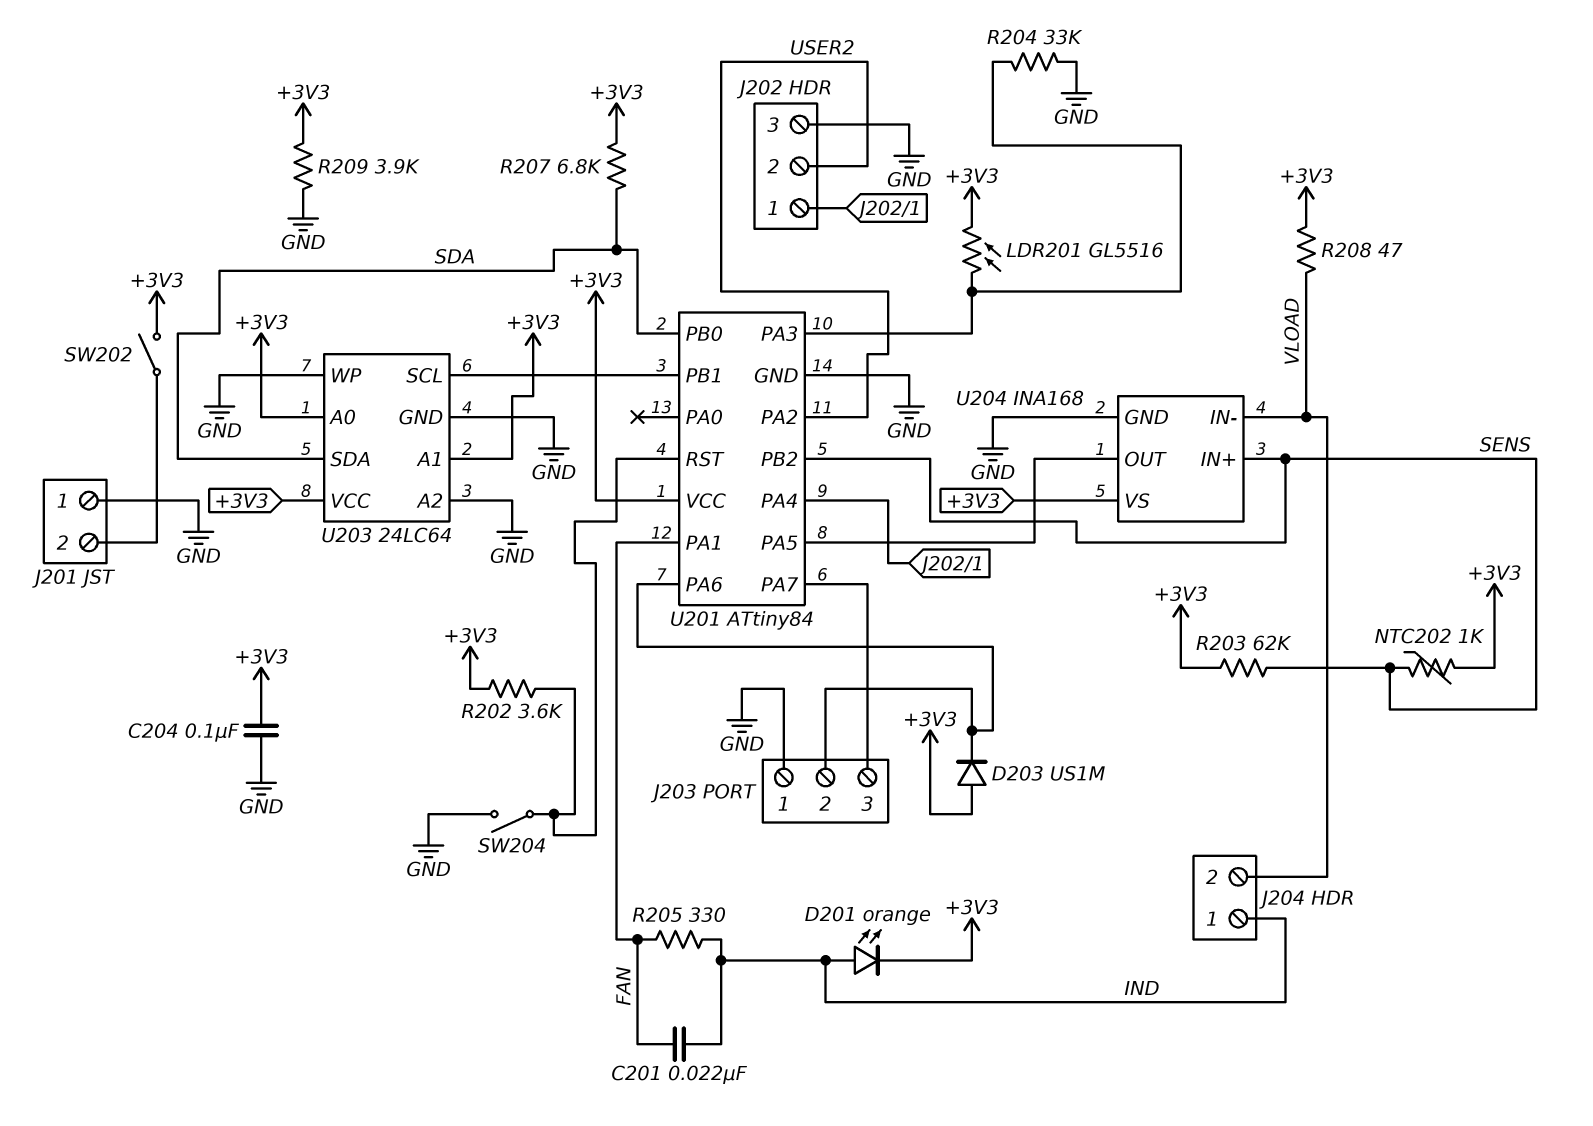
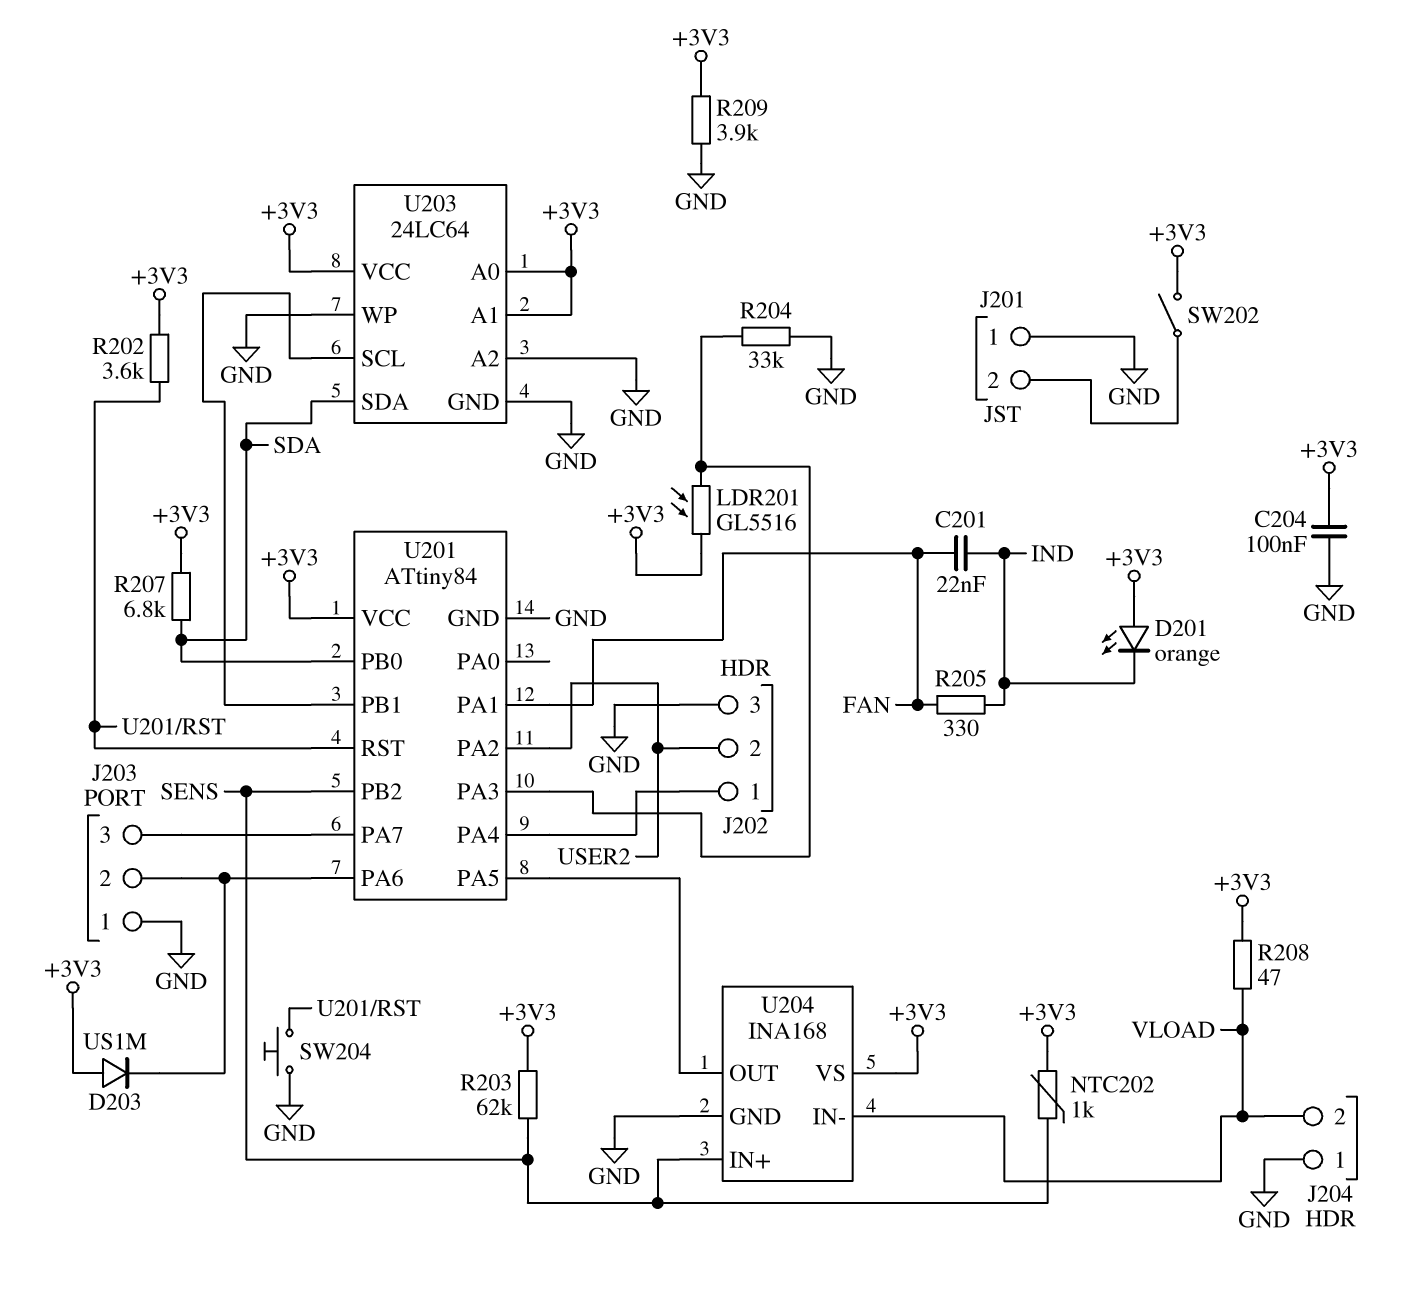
D201: LED orange (A IND, K +3V3) -> LED orange (A +3V3, K IND)
J204 pin 1: IND -> GND
SW204: switch (GND, U201/RST) -> button (GND, U201/RST)

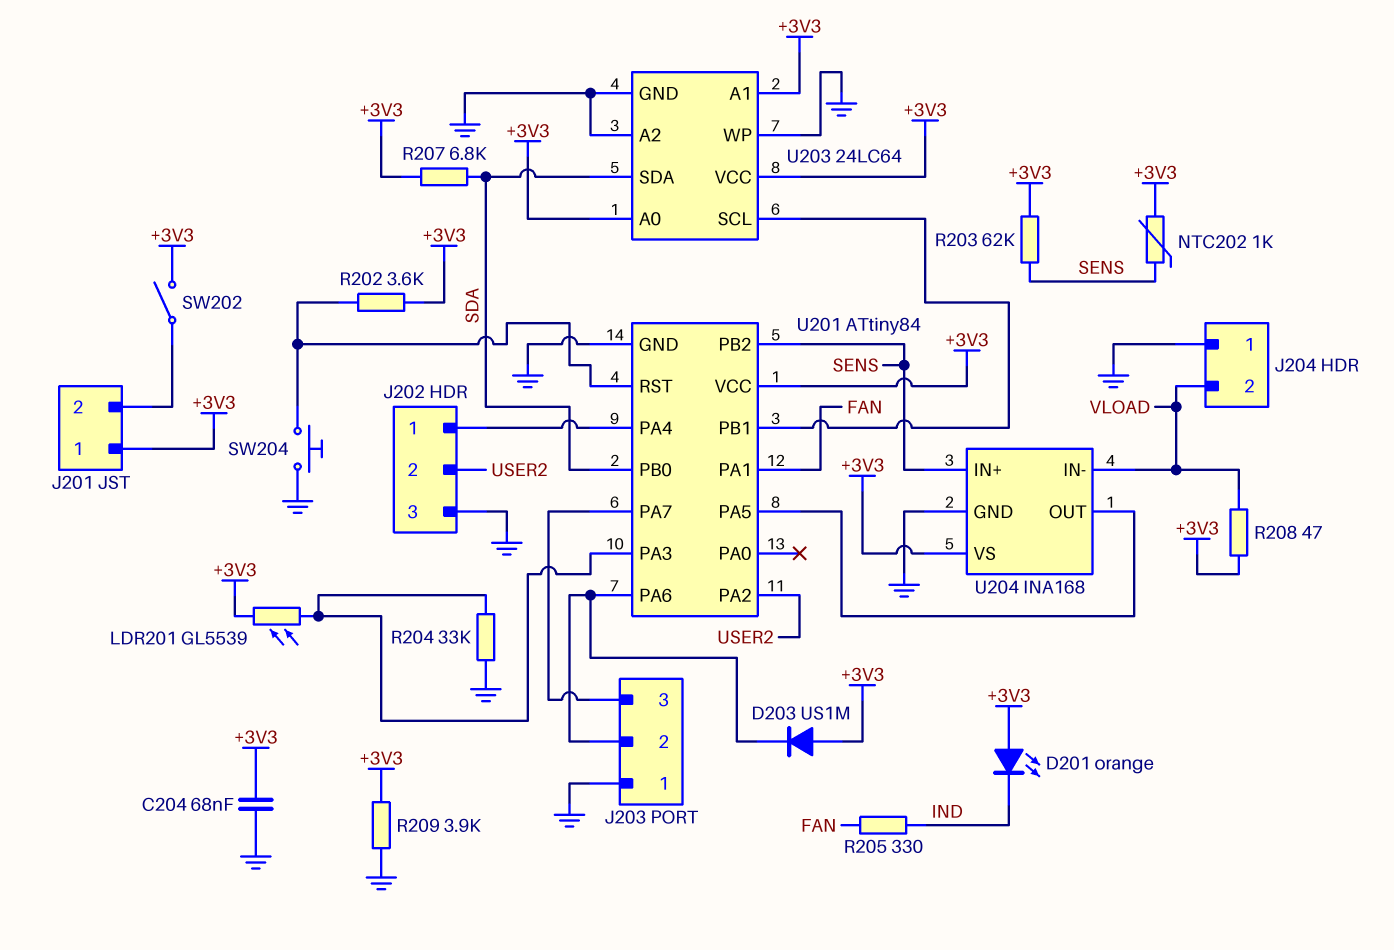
C201: 22nF (FAN, IND) -> none
C204: 100nF (+3V3, GND) -> 68nF (+3V3, GND)
J201 pin 1: GND -> +3V3
LDR201: GL5516 (+3V3, U201/PA3) -> GL5539 (+3V3, U201/PA3)

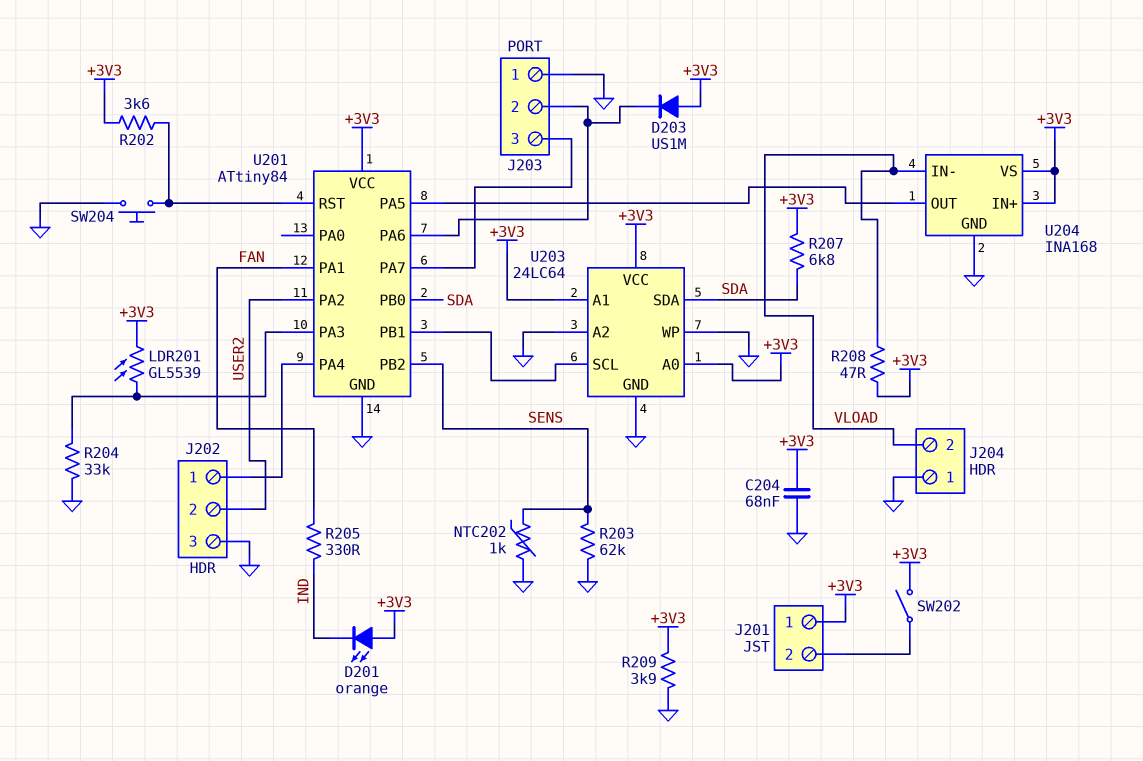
NTC202: 1k (+3V3, SENS) -> 1k (GND, SENS)
R203: 62k (+3V3, SENS) -> 62k (GND, SENS)
U204 pin IN+: SENS -> +3V3

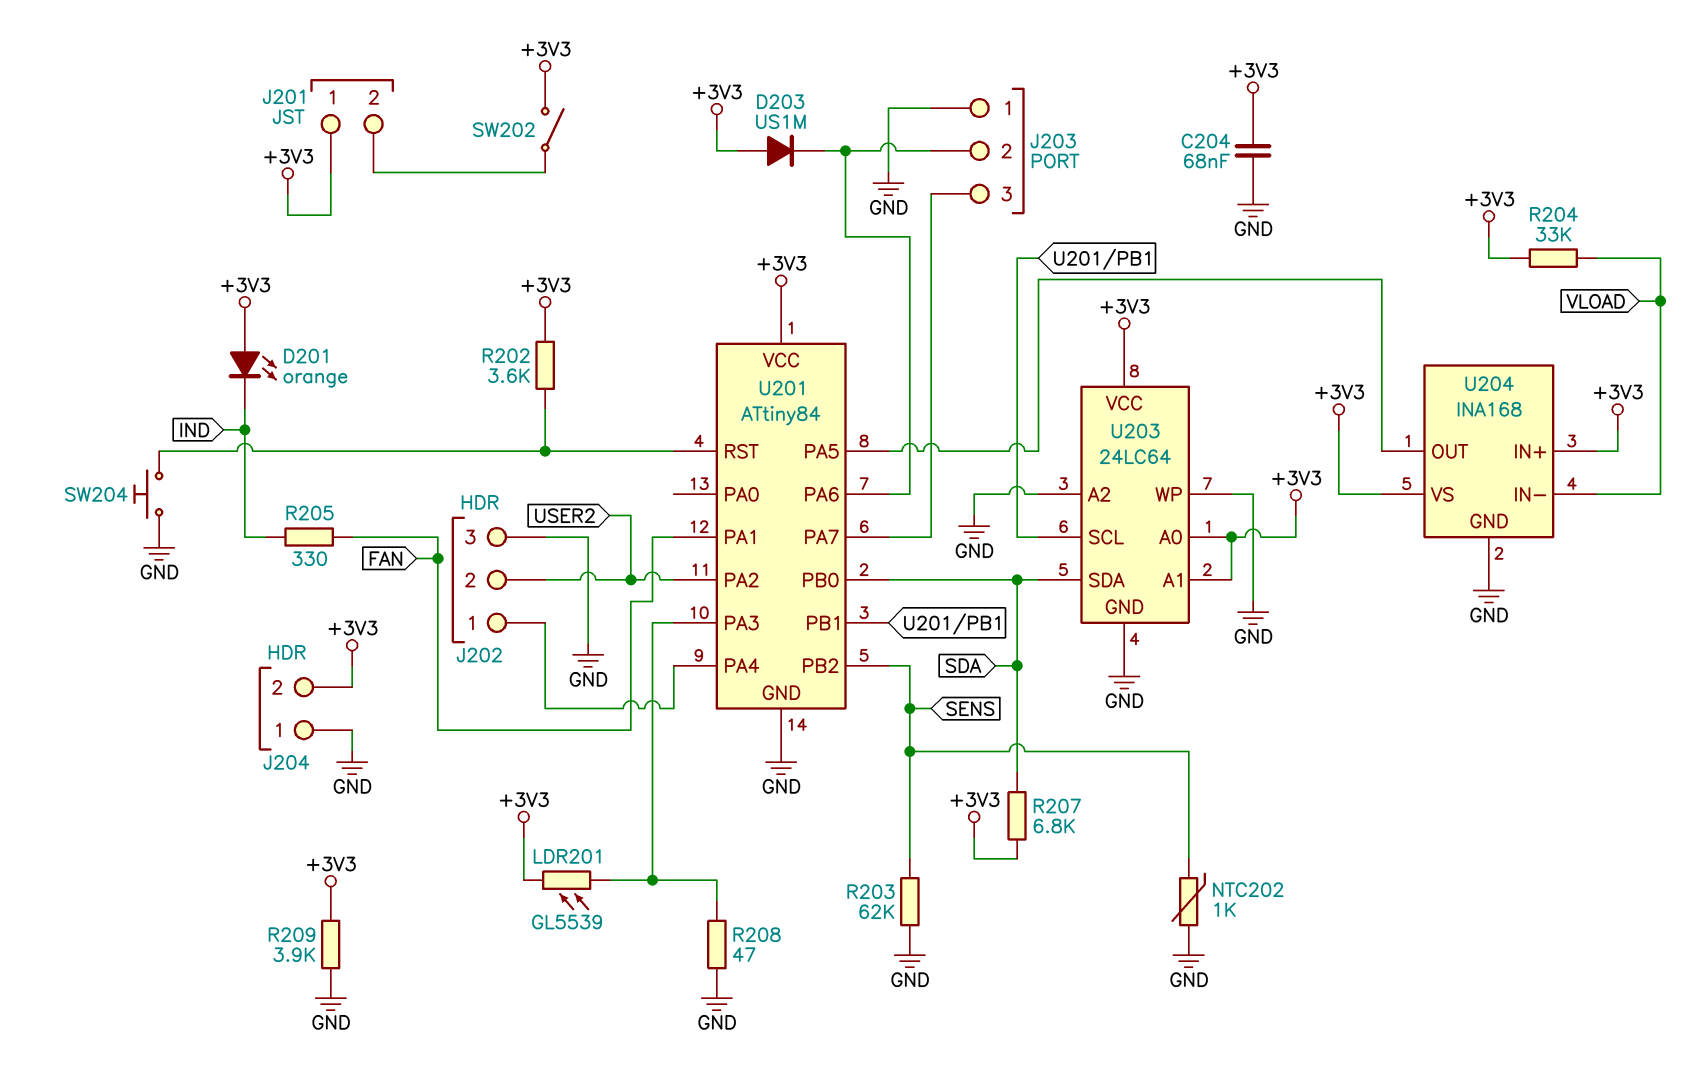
J204 pin 2: VLOAD -> +3V3
R204: 33k (GND, U201/PA3) -> 33k (+3V3, VLOAD)
R208: 47 (+3V3, VLOAD) -> 47 (GND, U201/PA3)

